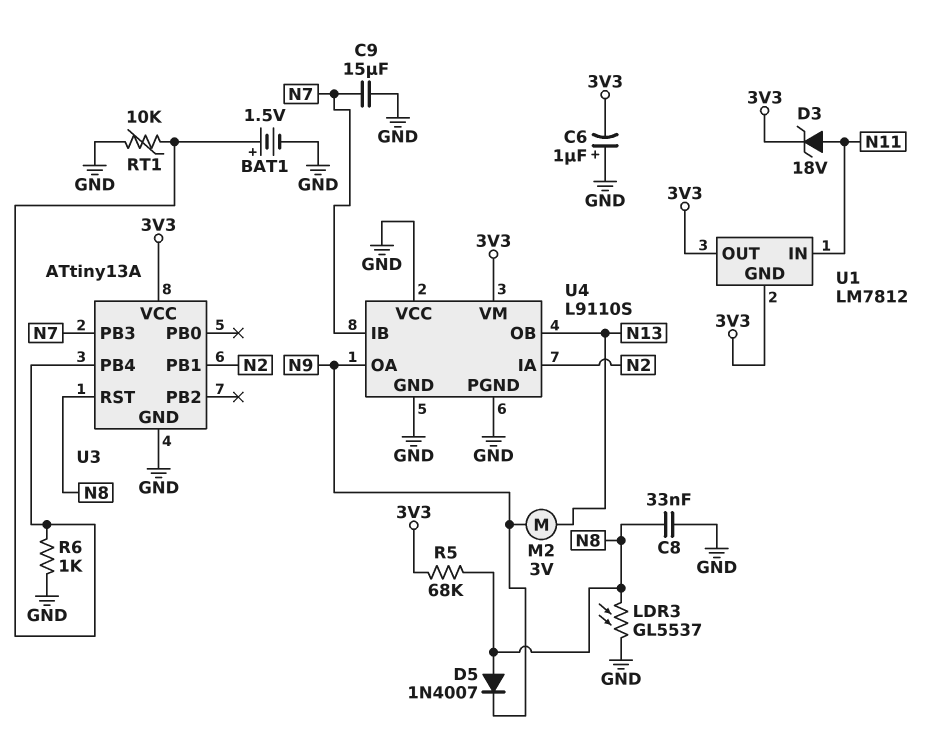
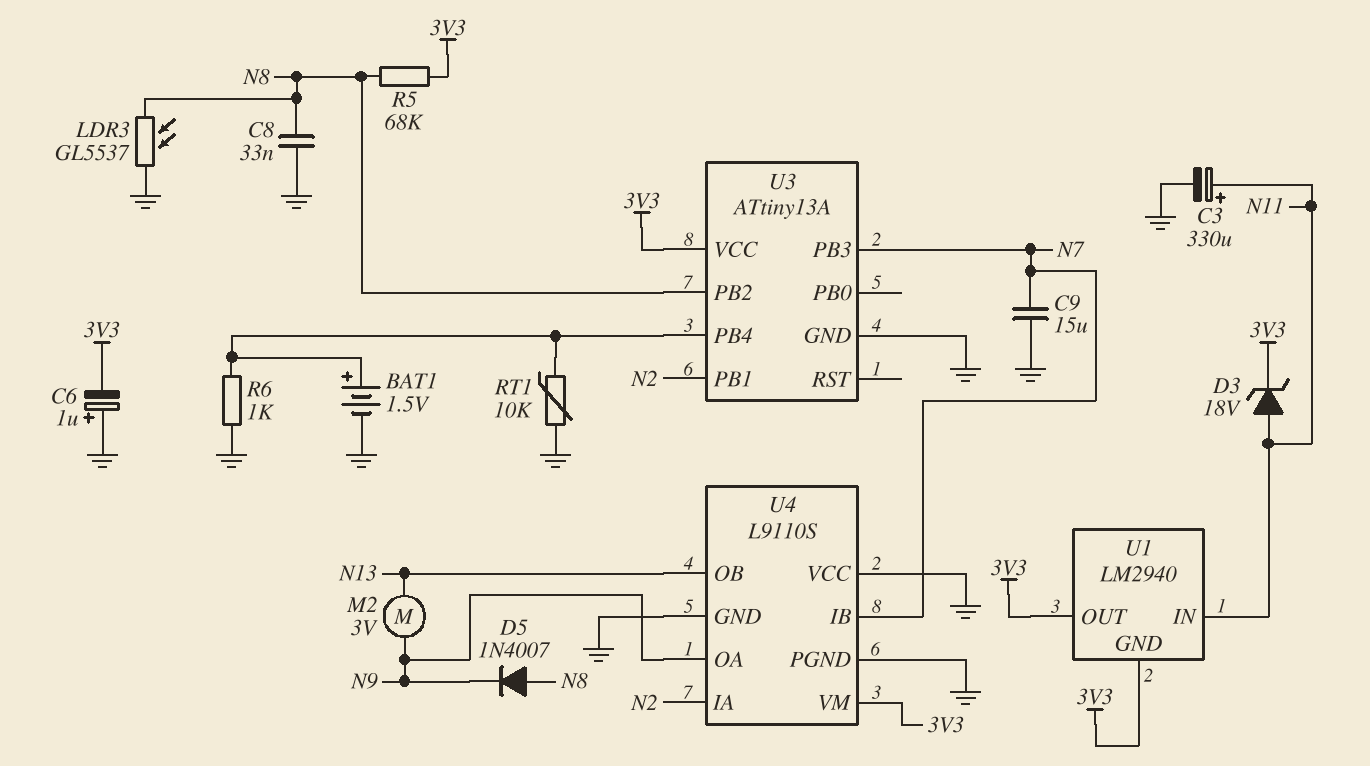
C3: none -> 330uF (plus N11, minus GND)
U1: LM7812 -> LM2940
U3 pin PB2: none -> N8
U3 pin RST: N8 -> none

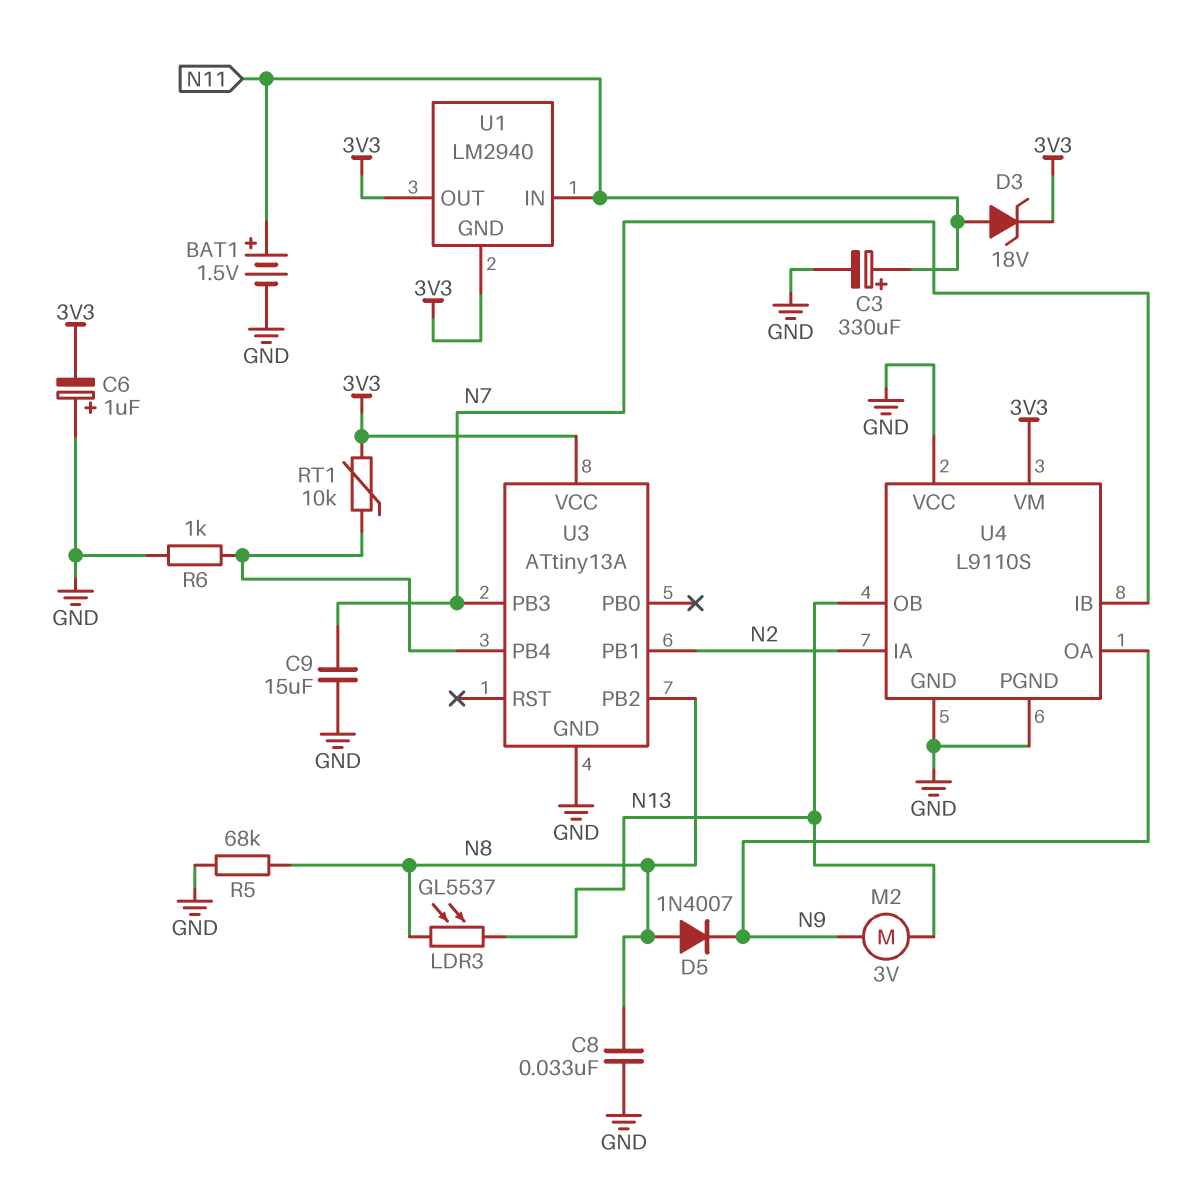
BAT1: 1.5V (plus U3/PB4, minus GND) -> 1.5V (plus N11, minus GND)
LDR3: GL5537 (GND, N8) -> GL5537 (N8, N13)
R5: 68k (3V3, N8) -> 68k (GND, N8)
RT1: 10k (GND, U3/PB4) -> 10k (3V3, U3/PB4)

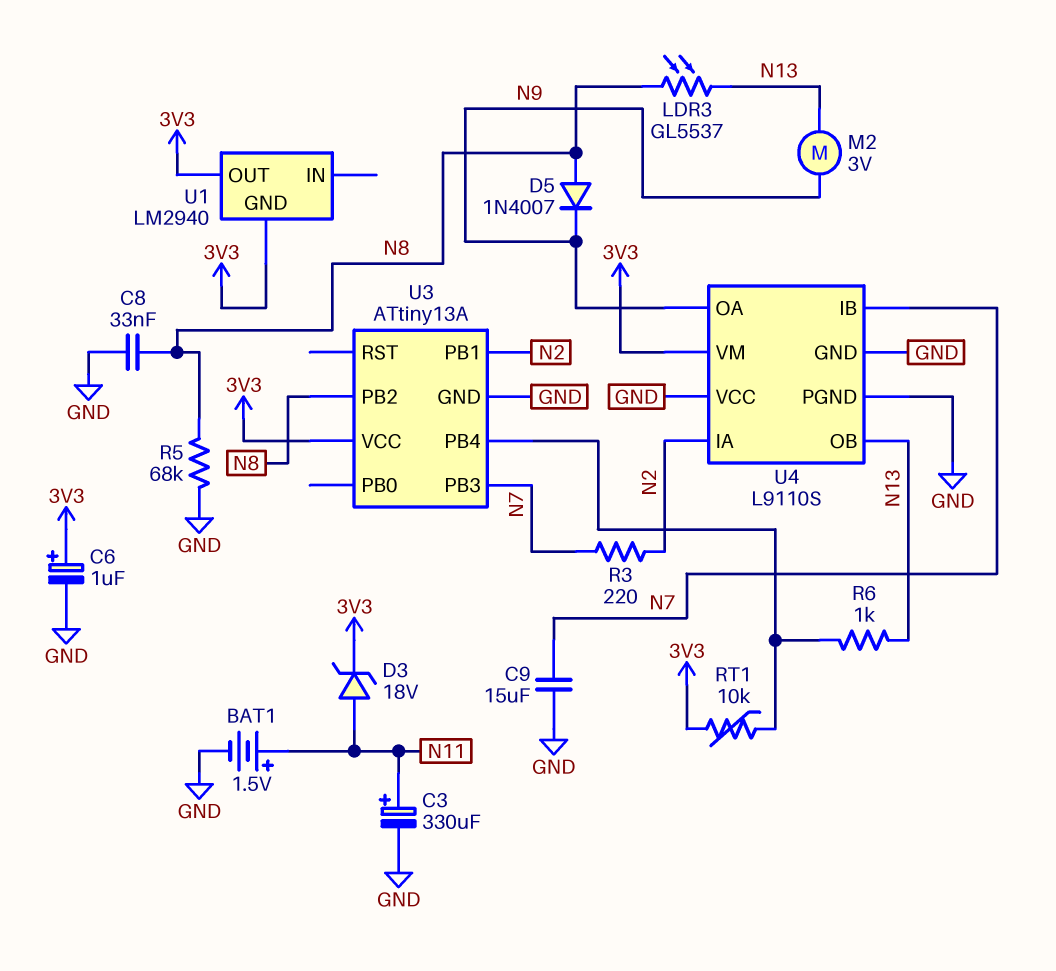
C6: 1uF (plus GND, minus 3V3) -> 1uF (plus 3V3, minus GND)
R3: none -> 220 (N2, N7)
R6: 1k (GND, U3/PB4) -> 1k (N13, U3/PB4)
U1 pin IN: N11 -> none

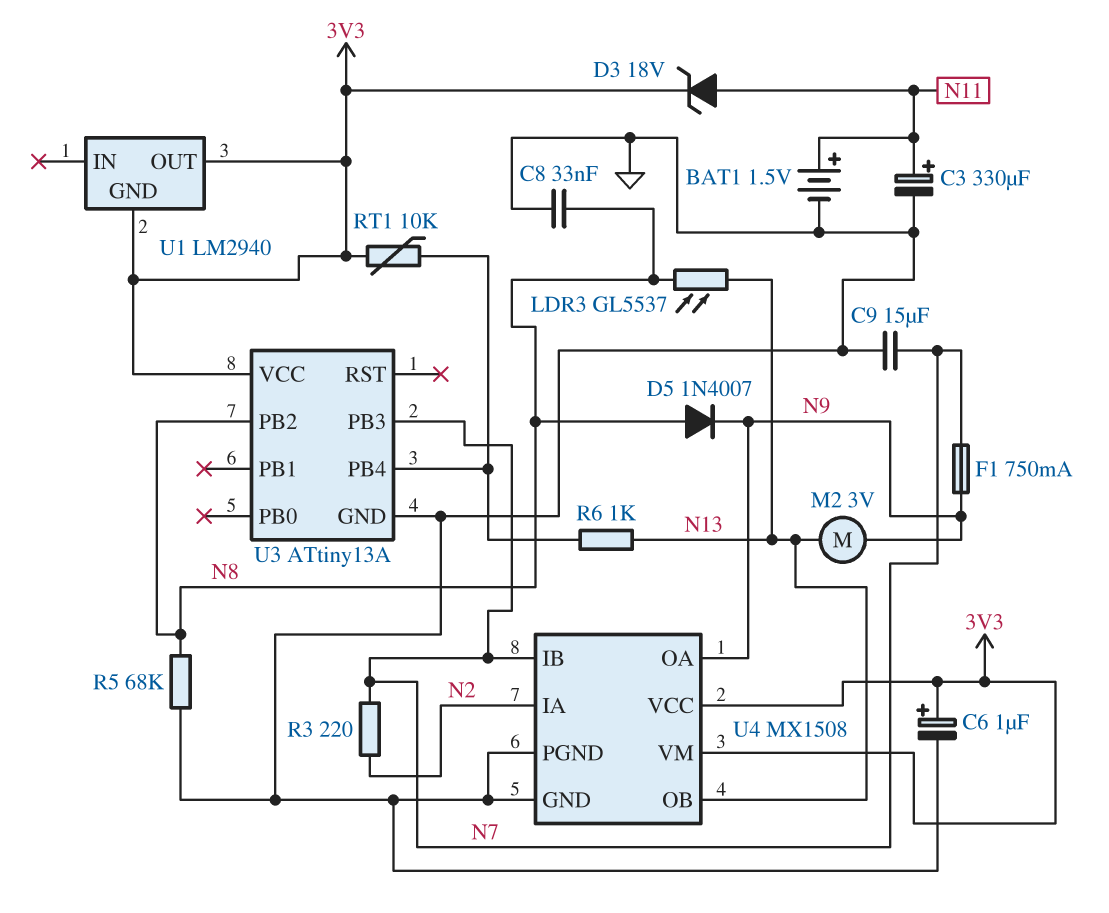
F1: none -> 750mA (N7, N9)
U3 pin PB1: N2 -> none
U4: L9110S -> MX1508
U4 pin VCC: GND -> 3V3

